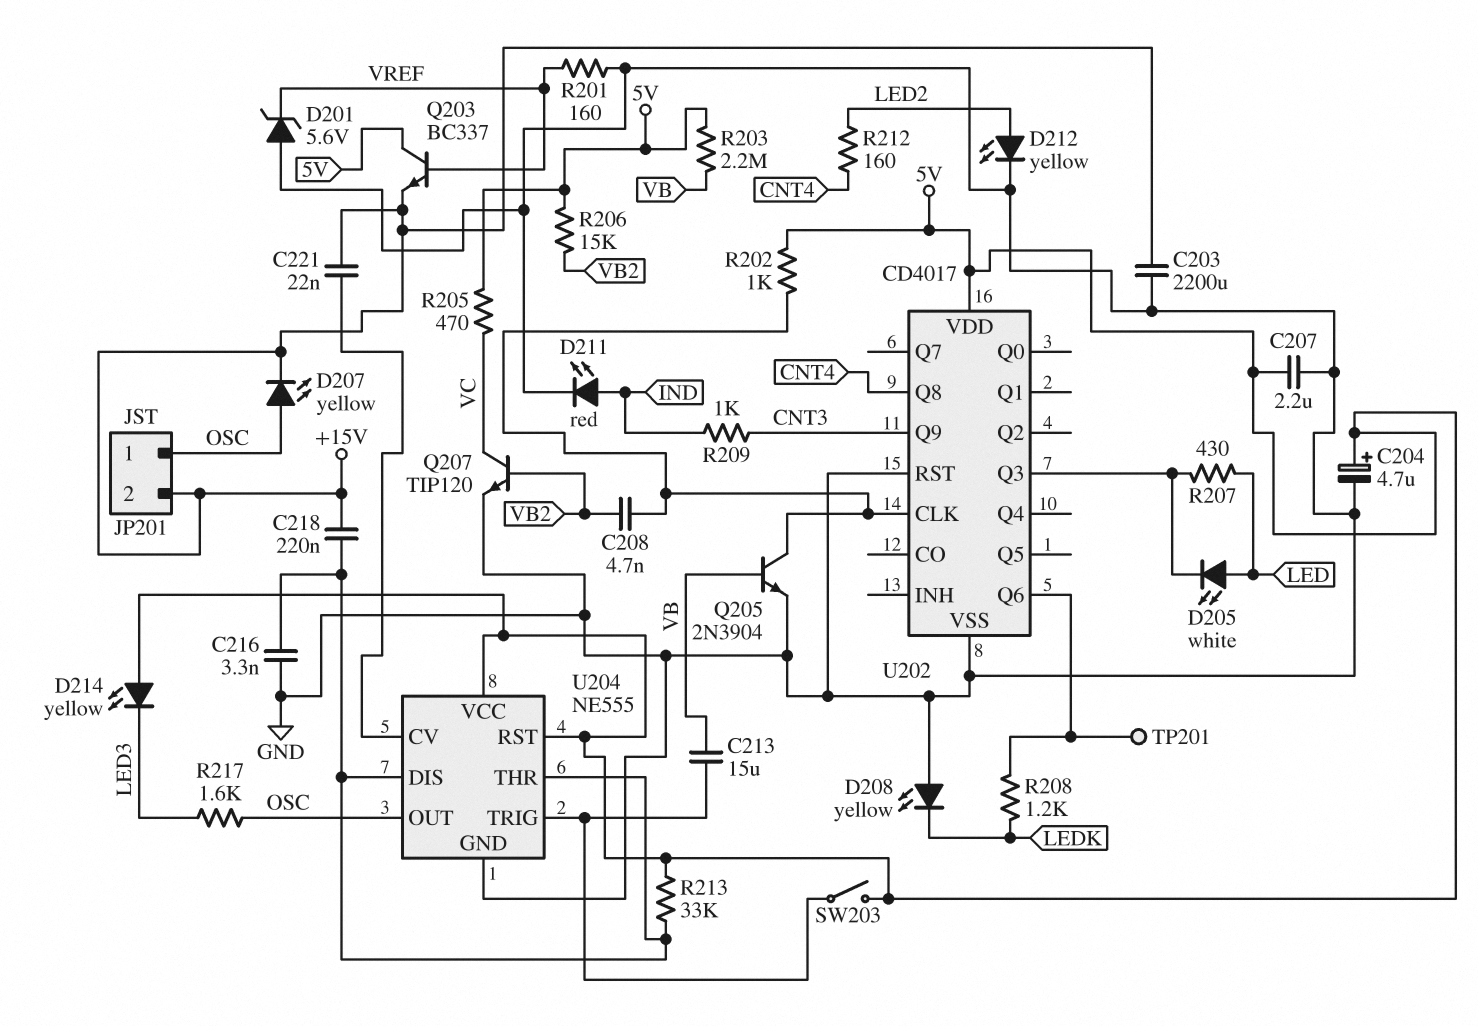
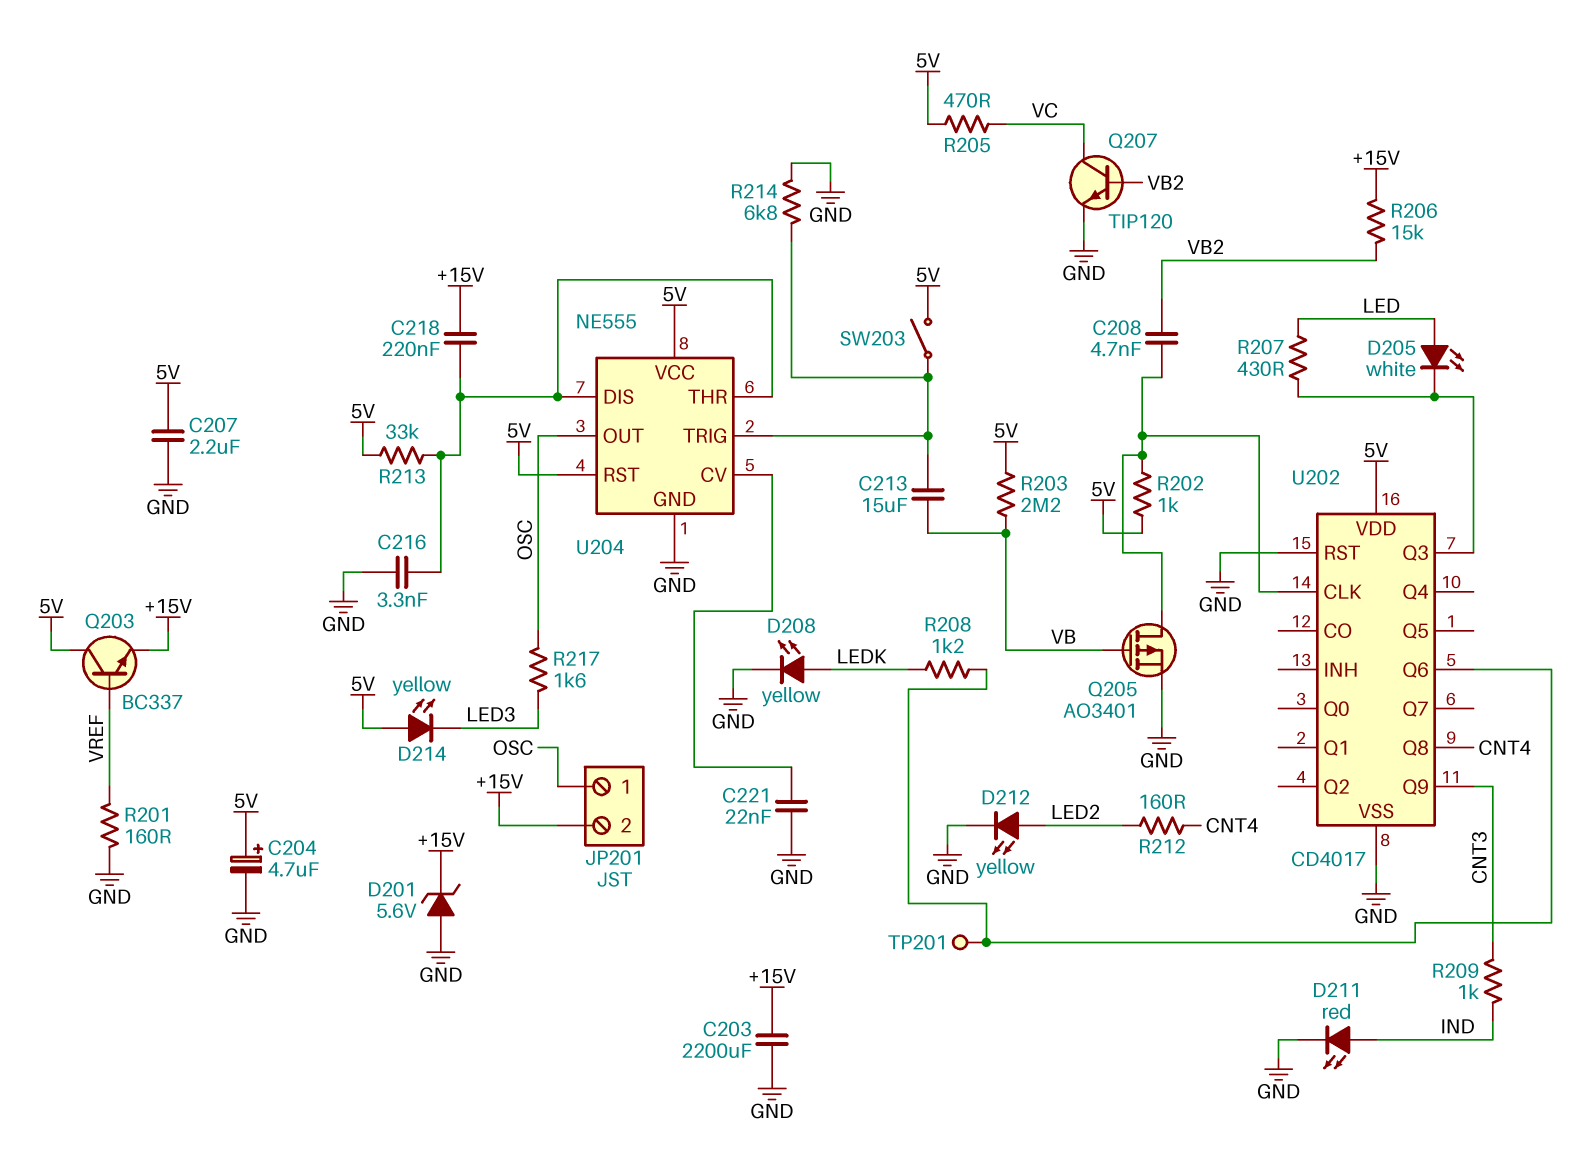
C221: 22nF (+15V, U204/CV) -> 22nF (GND, U204/CV)
D201: zener 5.6V (A GND, K VREF) -> zener 5.6V (A GND, K +15V)
D207: LED yellow (A OSC, K +15V) -> none
D208: LED yellow (A GND, K LEDK) -> LED yellow (A LEDK, K GND)
Q205: NPN 2N3904 (B VB, C U202/CLK, E GND) -> PMOS AO3401 (G VB, D U202/CLK, S GND)
R206: 15k (5V, VB2) -> 15k (+15V, VB2)
R214: none -> 6.8k (GND, U204/TRIG)

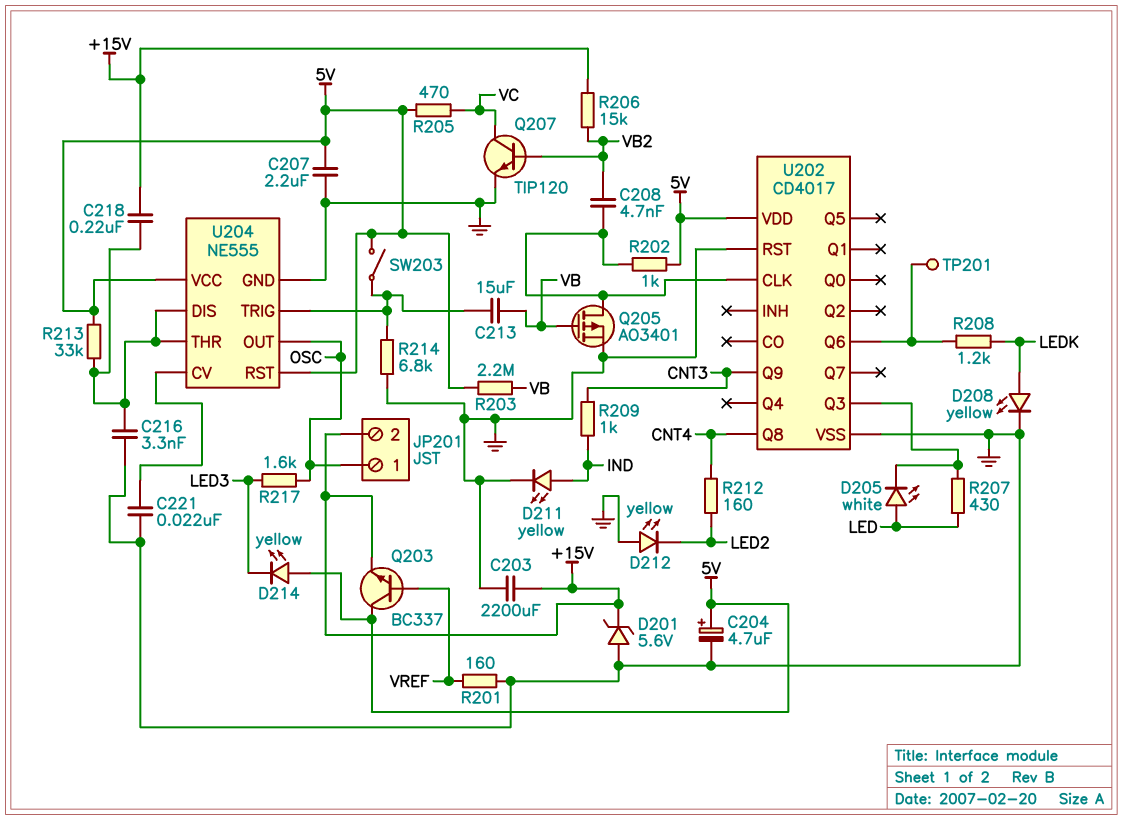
D211: LED red (A IND, K GND) -> LED yellow (A IND, K GND)
D212: LED yellow (A LED2, K GND) -> LED yellow (A GND, K LED2)

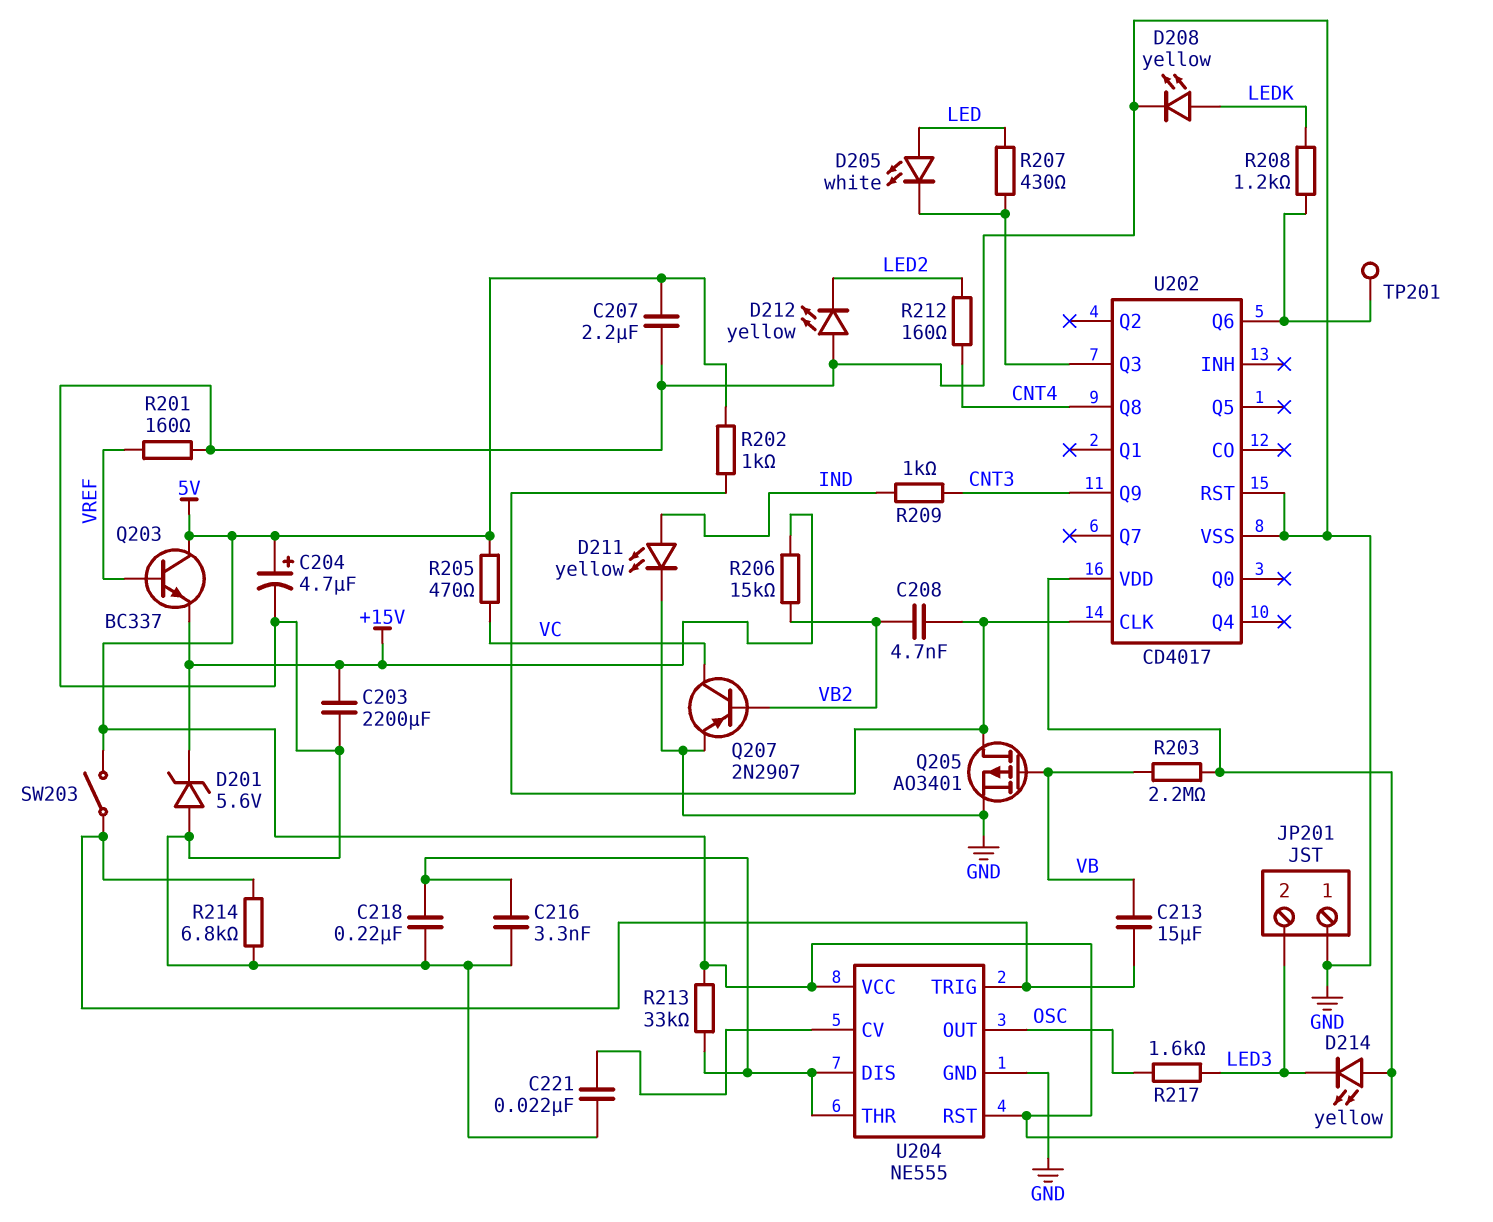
C218: 220nF (+15V, U204/DIS) -> 220nF (GND, U204/DIS)
JP201 pin 1: OSC -> GND
JP201 pin 2: +15V -> LED3
Q207: NPN TIP120 (B VB2, C VC, E GND) -> PNP 2N2907 (B VB2, C VC, E GND)

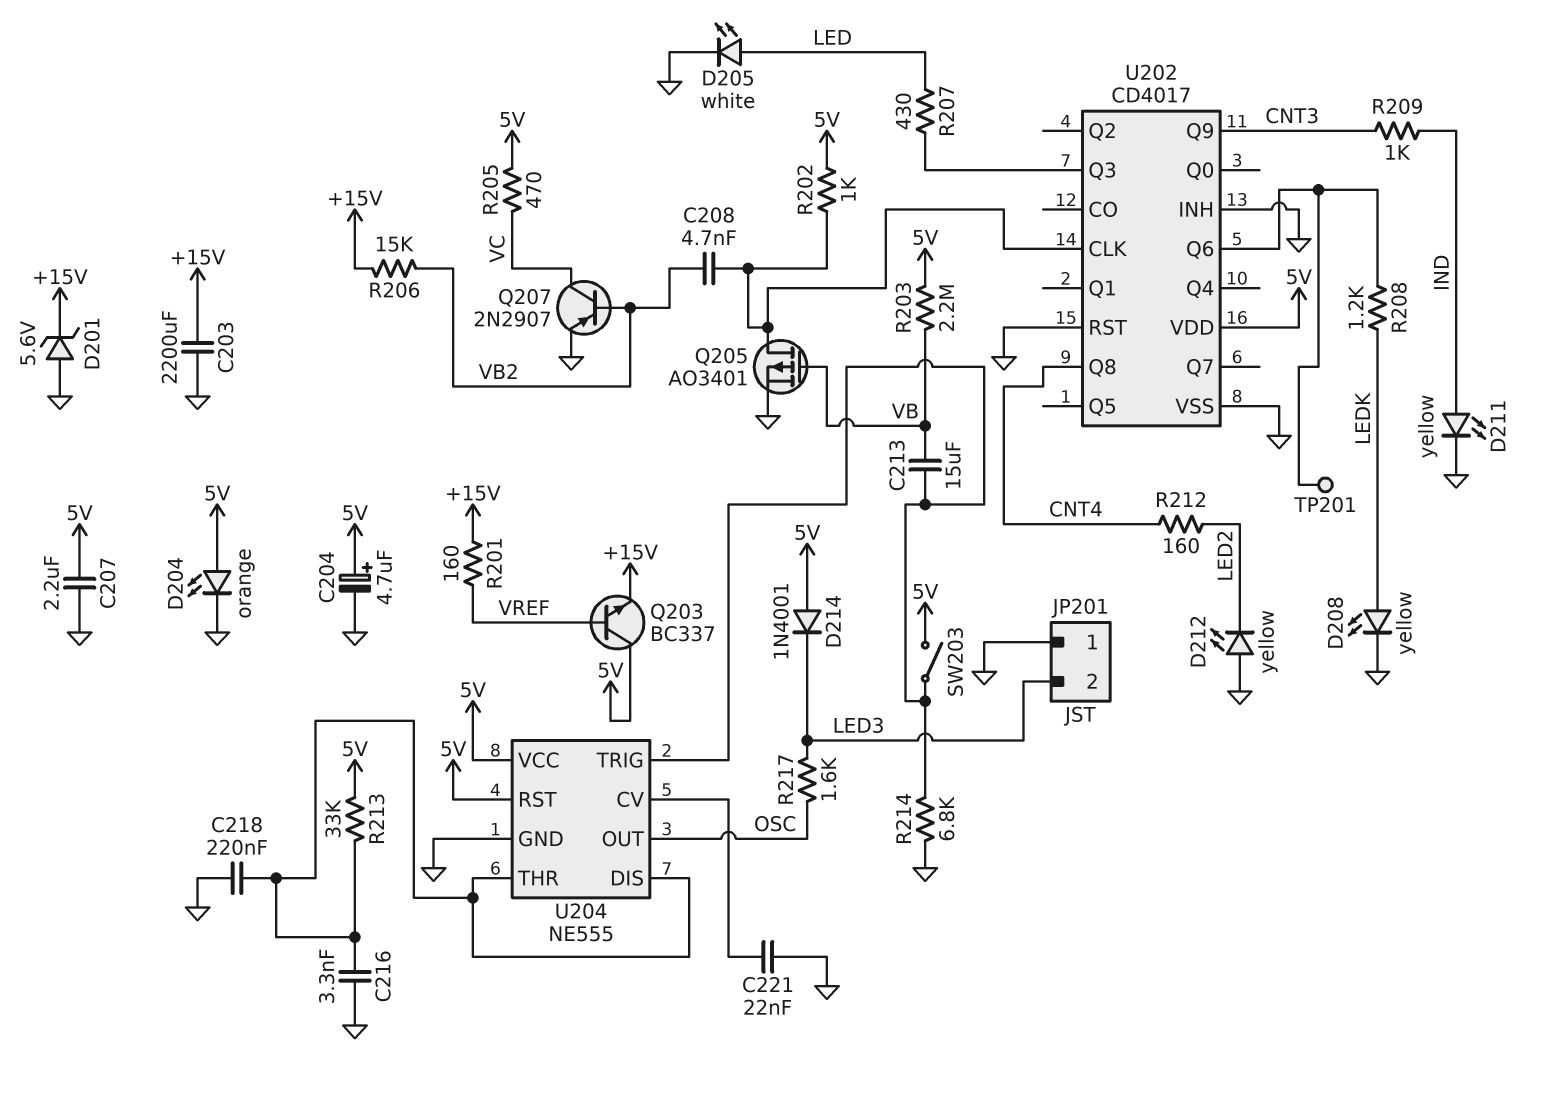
D204: none -> LED orange (A 5V, K GND)
D205: LED white (A LED, K U202/Q3) -> LED white (A LED, K GND)
D214: LED yellow (A 5V, K LED3) -> diode 1N4001 (A 5V, K LED3)
R201: 160 (GND, VREF) -> 160 (+15V, VREF)
U202 pin INH: none -> GND

